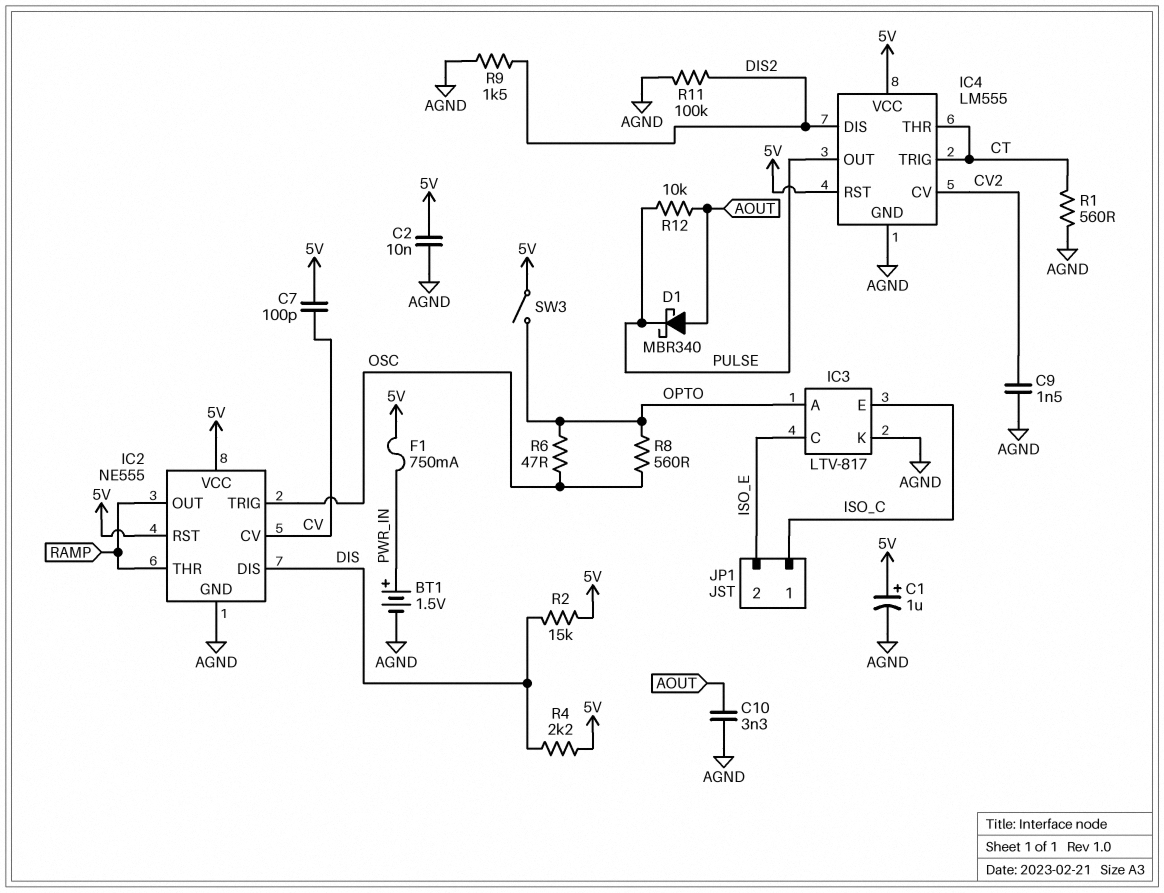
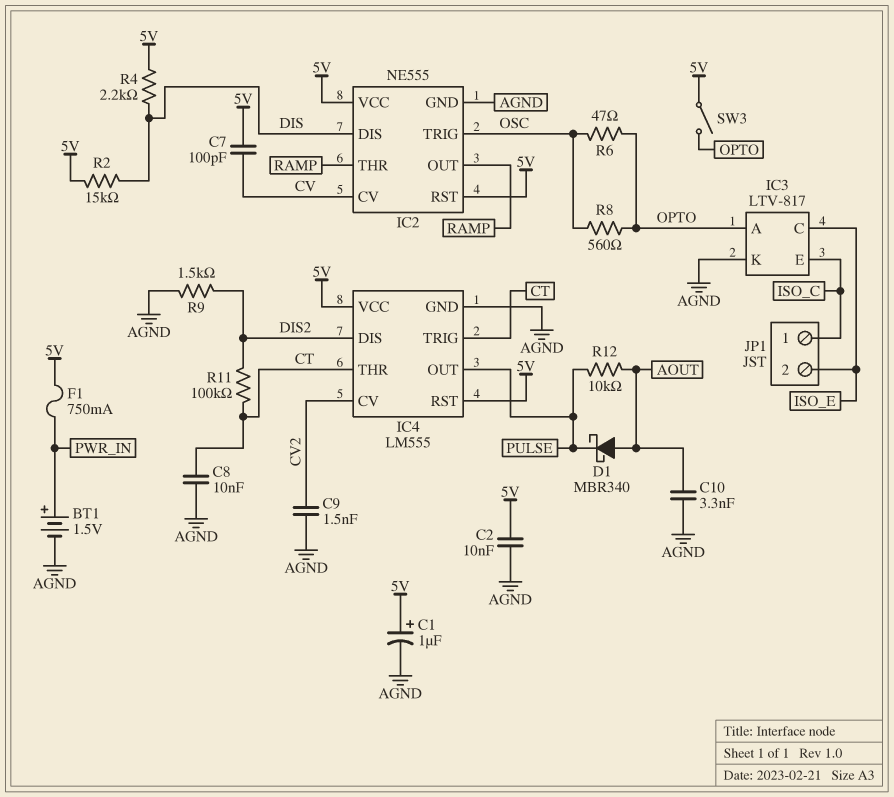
C8: none -> 10nF (AGND, CT)
R1: 560 (AGND, CT) -> none
R11: 100k (AGND, DIS2) -> 100k (CT, DIS2)

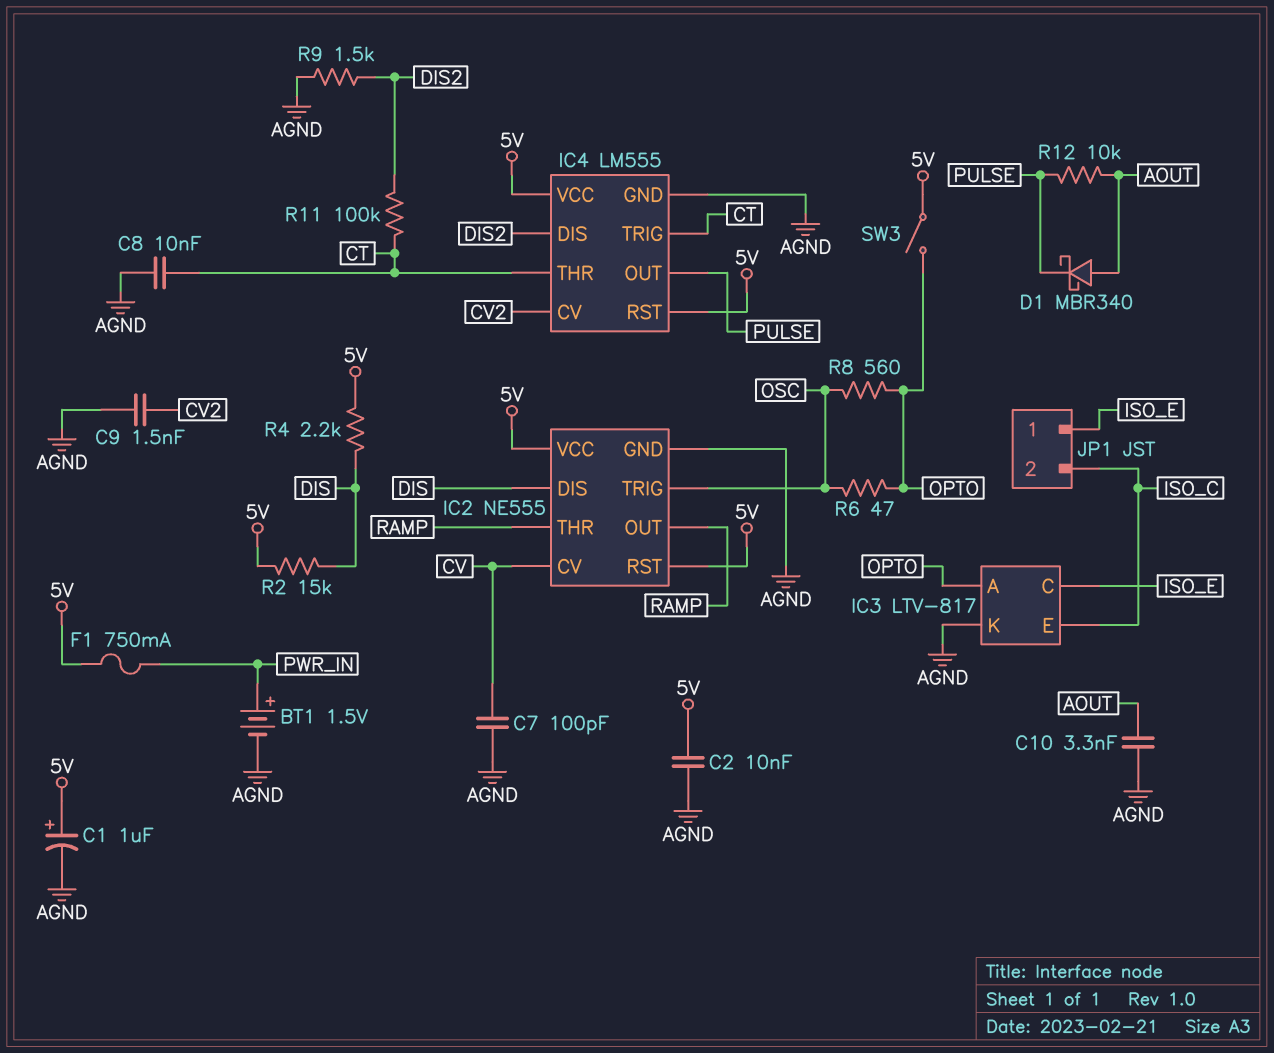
C7: 100pF (5V, CV) -> 100pF (AGND, CV)
JP1 pin 1: ISO_C -> ISO_E
JP1 pin 2: ISO_E -> ISO_C

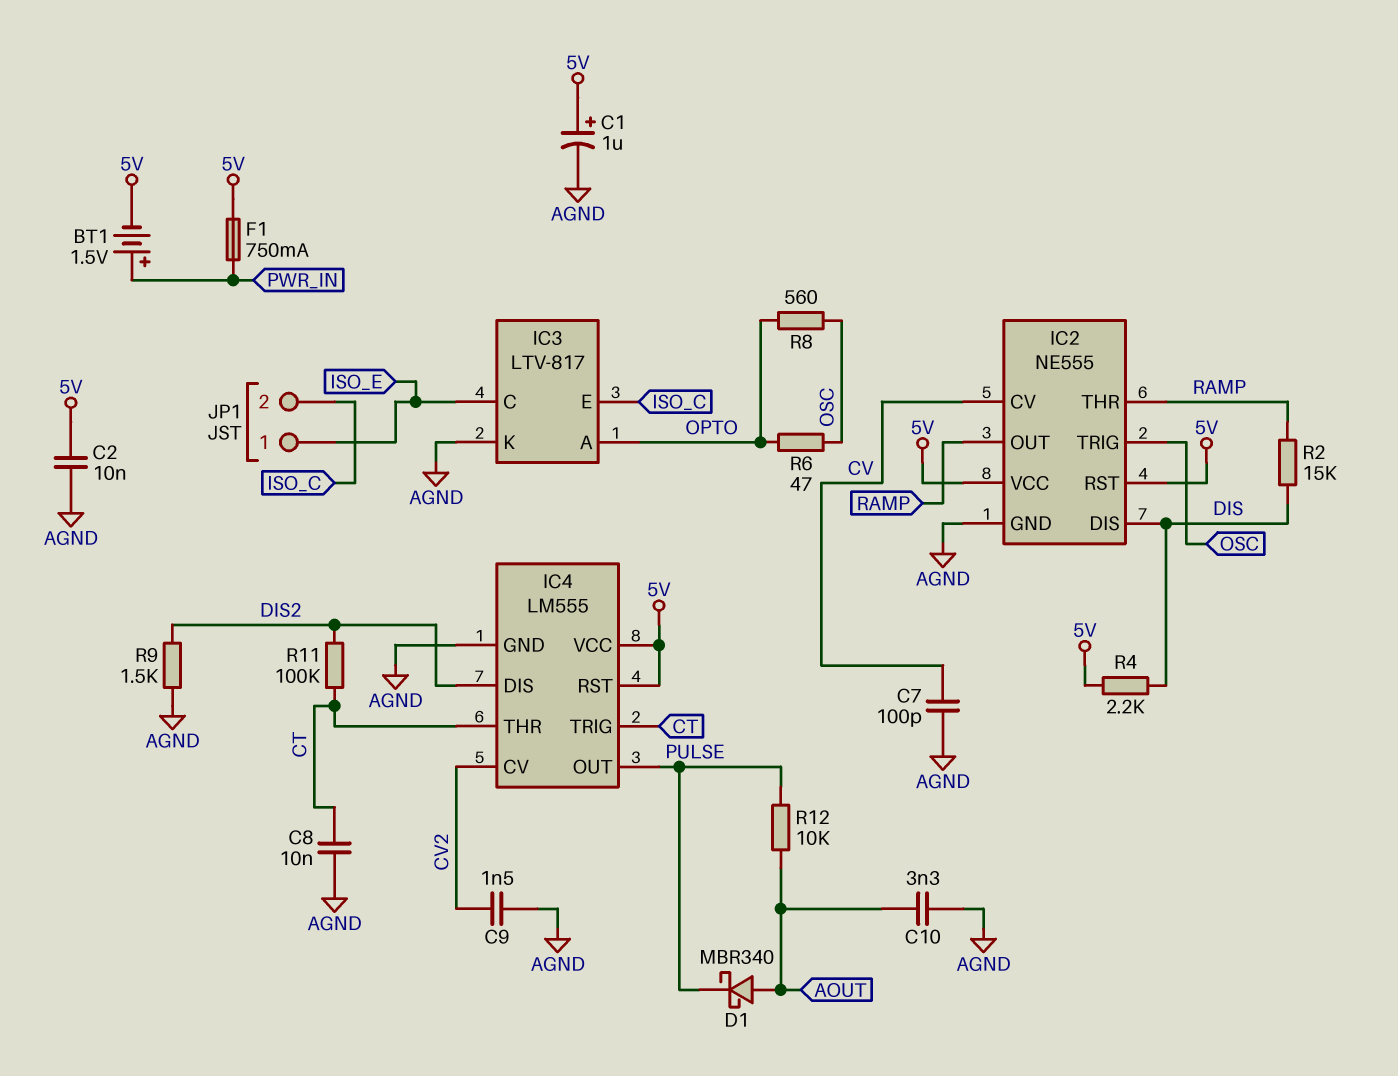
BT1: 1.5V (plus PWR_IN, minus AGND) -> 1.5V (plus PWR_IN, minus 5V)
R2: 15k (5V, DIS) -> 15k (DIS, RAMP)
SW3: switch (5V, OPTO) -> none

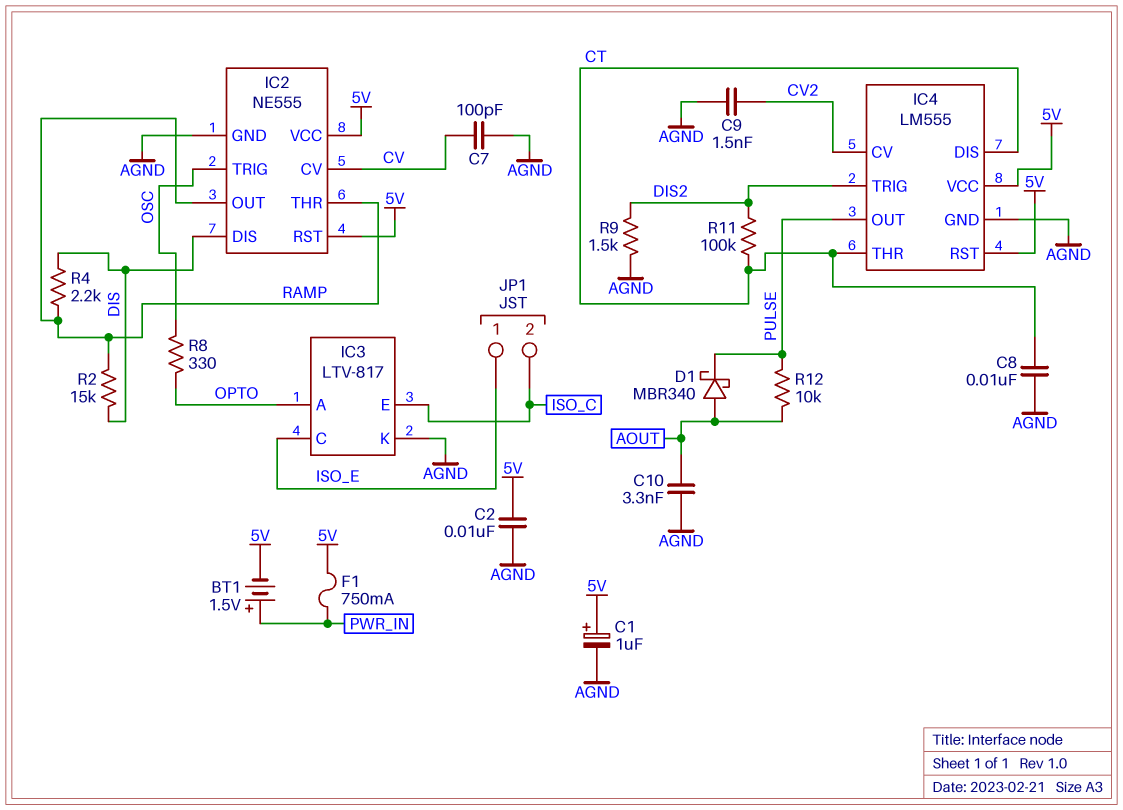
IC4 pin DIS: DIS2 -> CT
IC4 pin TRIG: CT -> DIS2
R4: 2.2k (5V, DIS) -> 2.2k (DIS, RAMP)
R6: 47 (OPTO, OSC) -> none
R8: 560 (OPTO, OSC) -> 330 (OPTO, OSC)

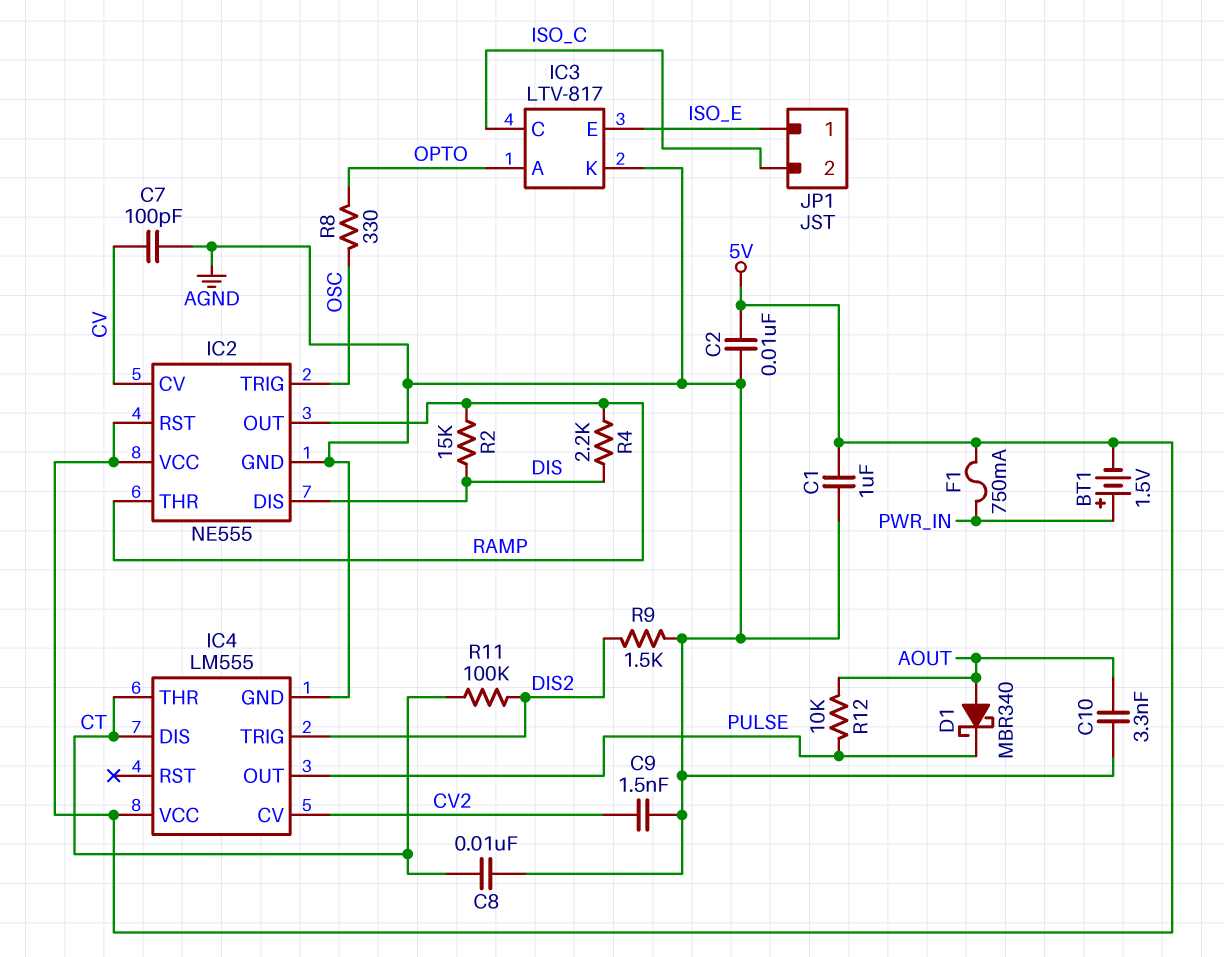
C1: 1uF (plus 5V, minus AGND) -> 1uF (5V, AGND)
IC3 pin C: ISO_E -> ISO_C
IC3 pin E: ISO_C -> ISO_E
IC4 pin RST: 5V -> none

